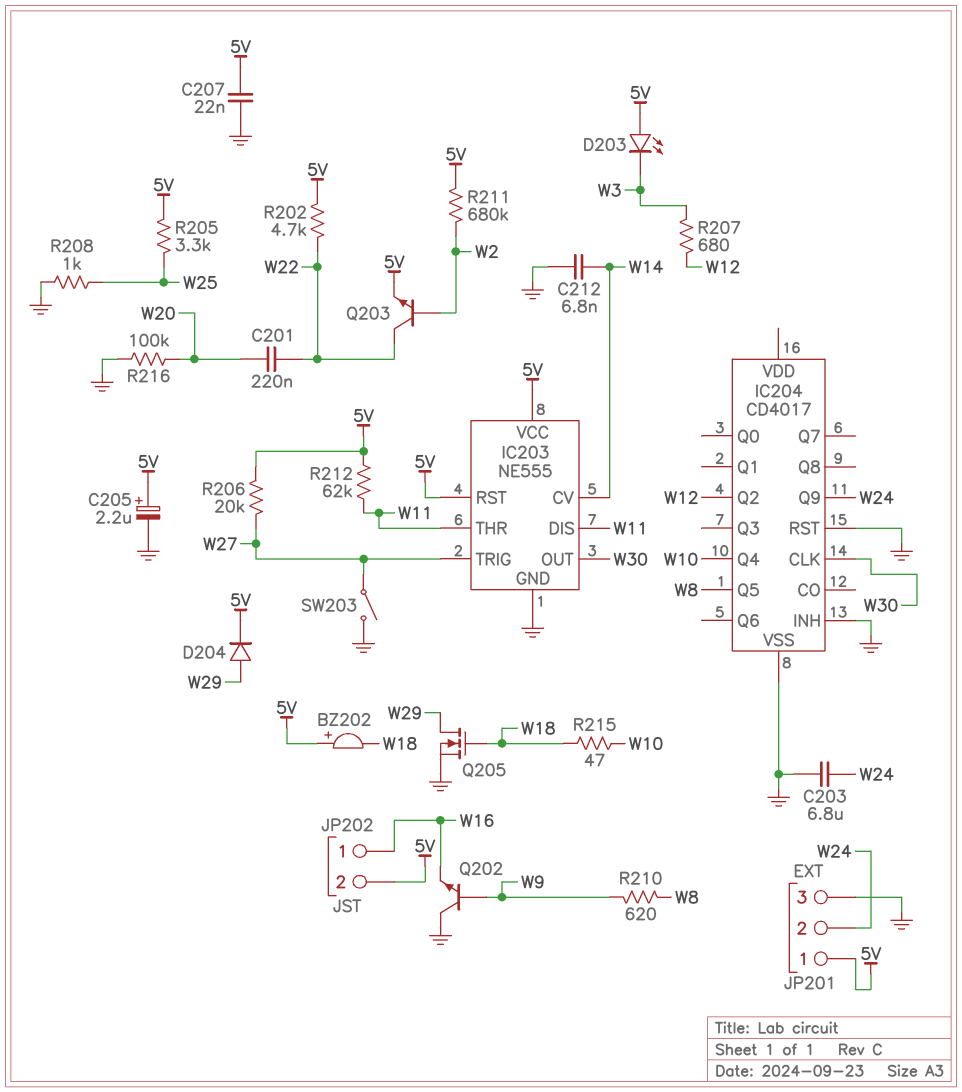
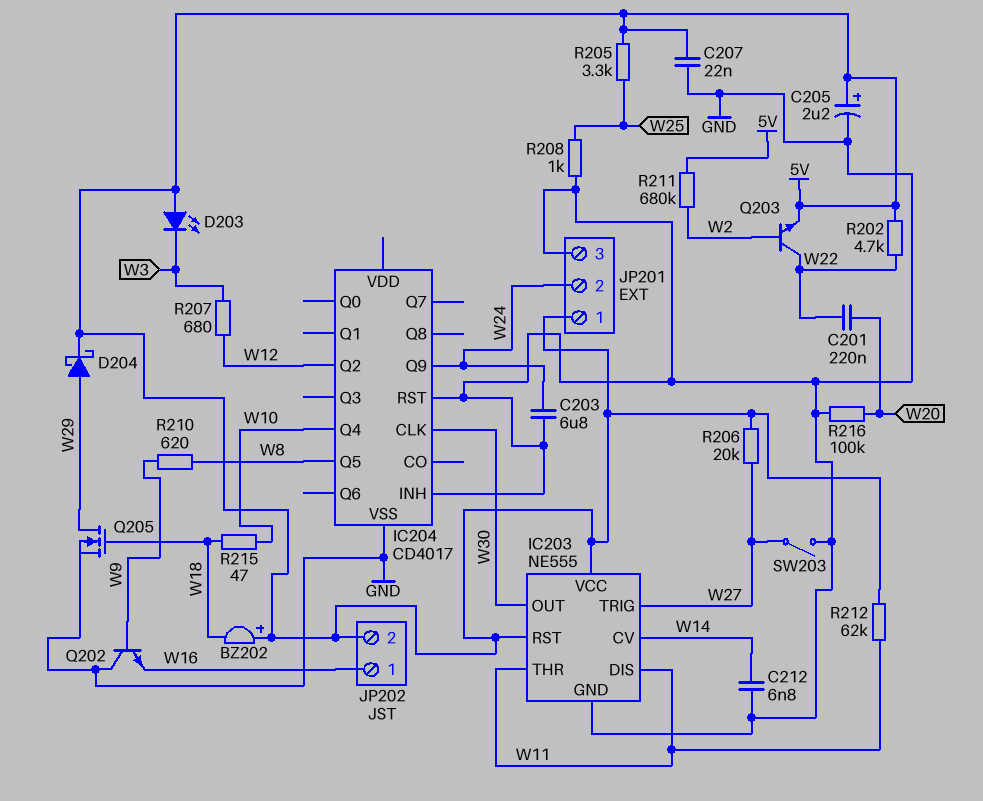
D204: diode (A W29, K 5V) -> schottky (A W29, K 5V)

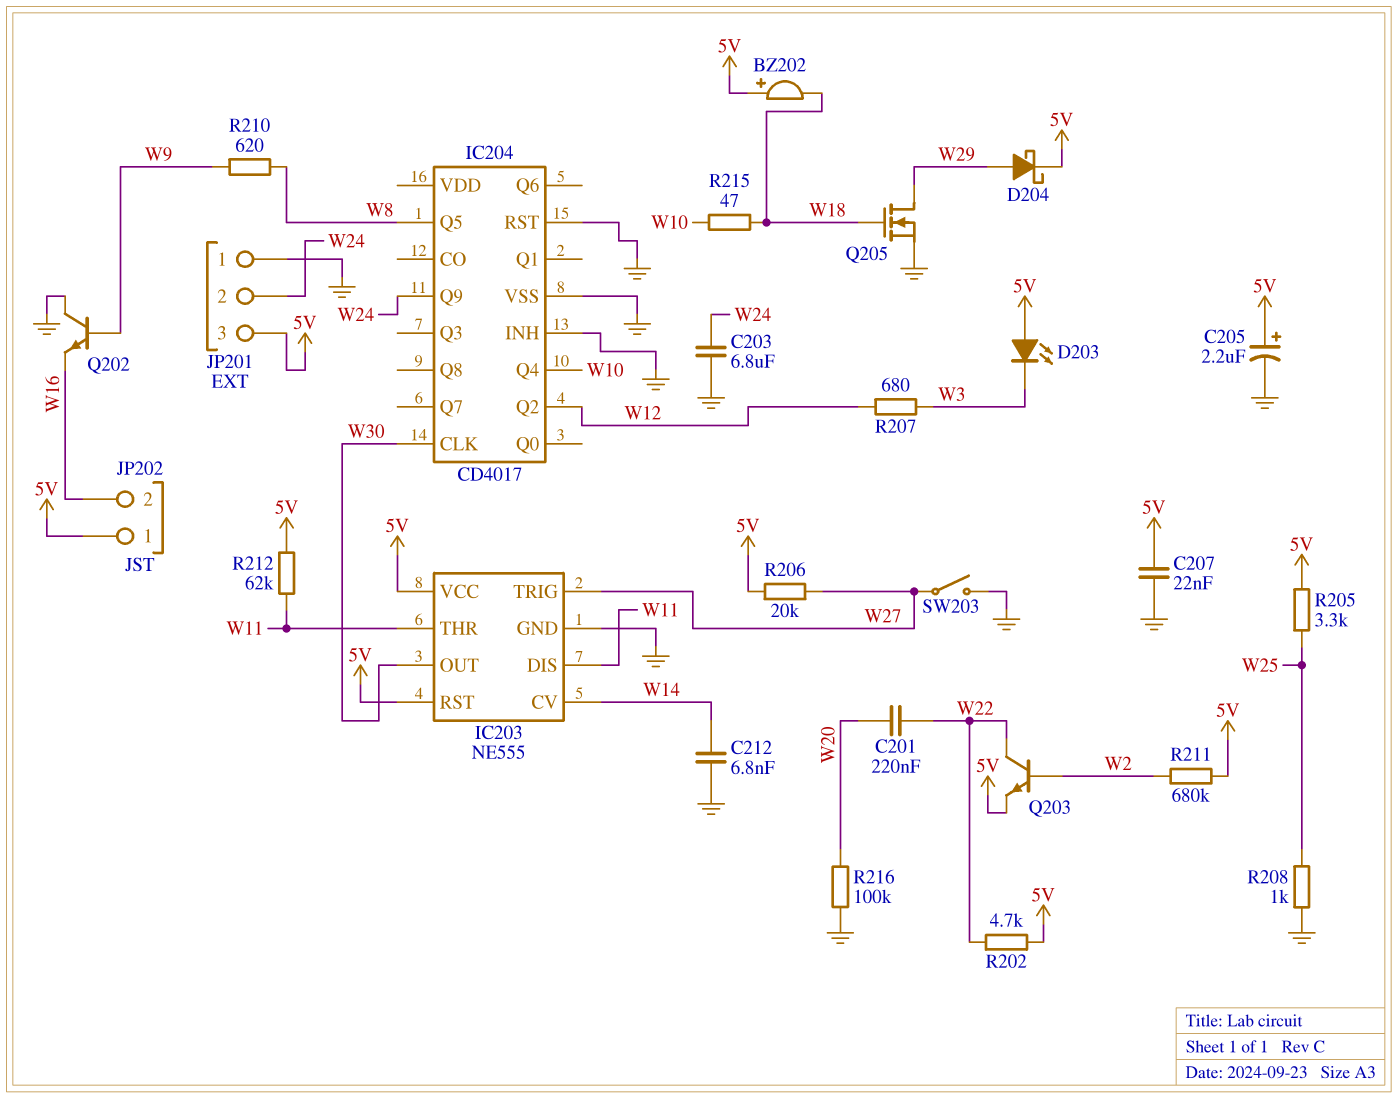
JP201 pin 1: 5V -> GND
JP201 pin 3: GND -> 5V
JP202 pin 1: W16 -> 5V
JP202 pin 2: 5V -> W16

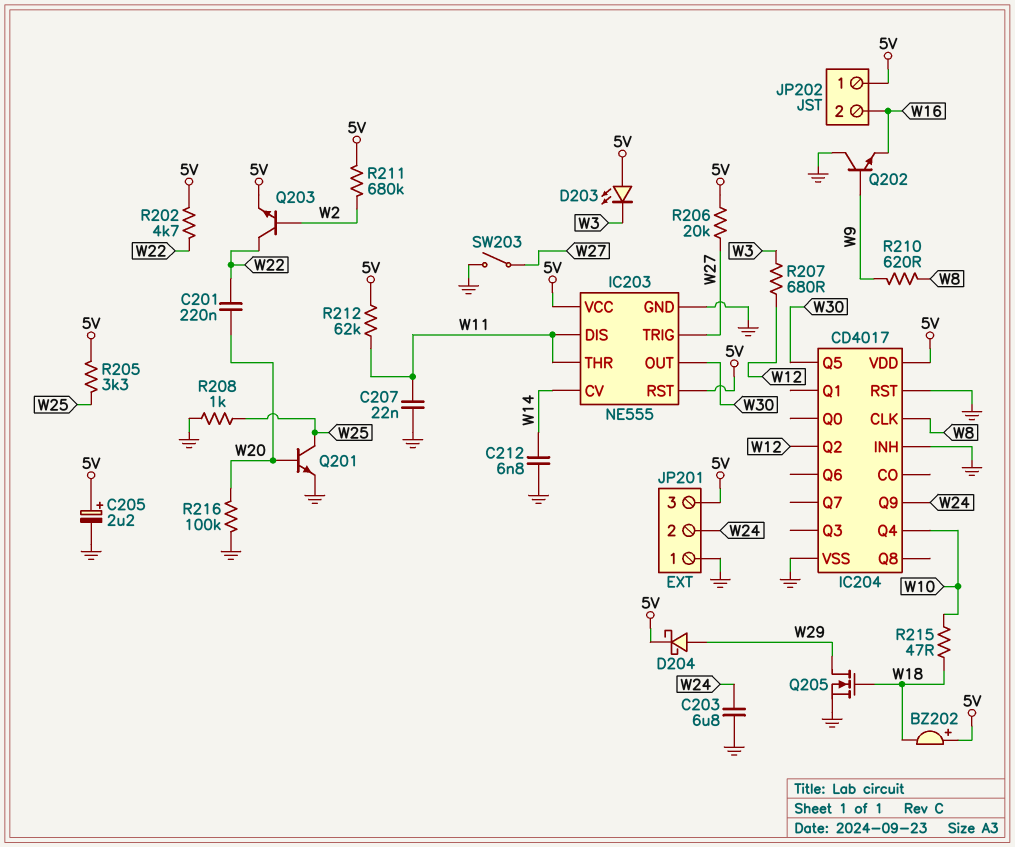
C207: 22nF (5V, GND) -> 22nF (GND, W11)
IC204 pin CLK: W30 -> W8
IC204 pin Q5: W8 -> W30
IC204 pin VDD: none -> 5V
Q201: none -> NPN (B W20, C W25, E GND)

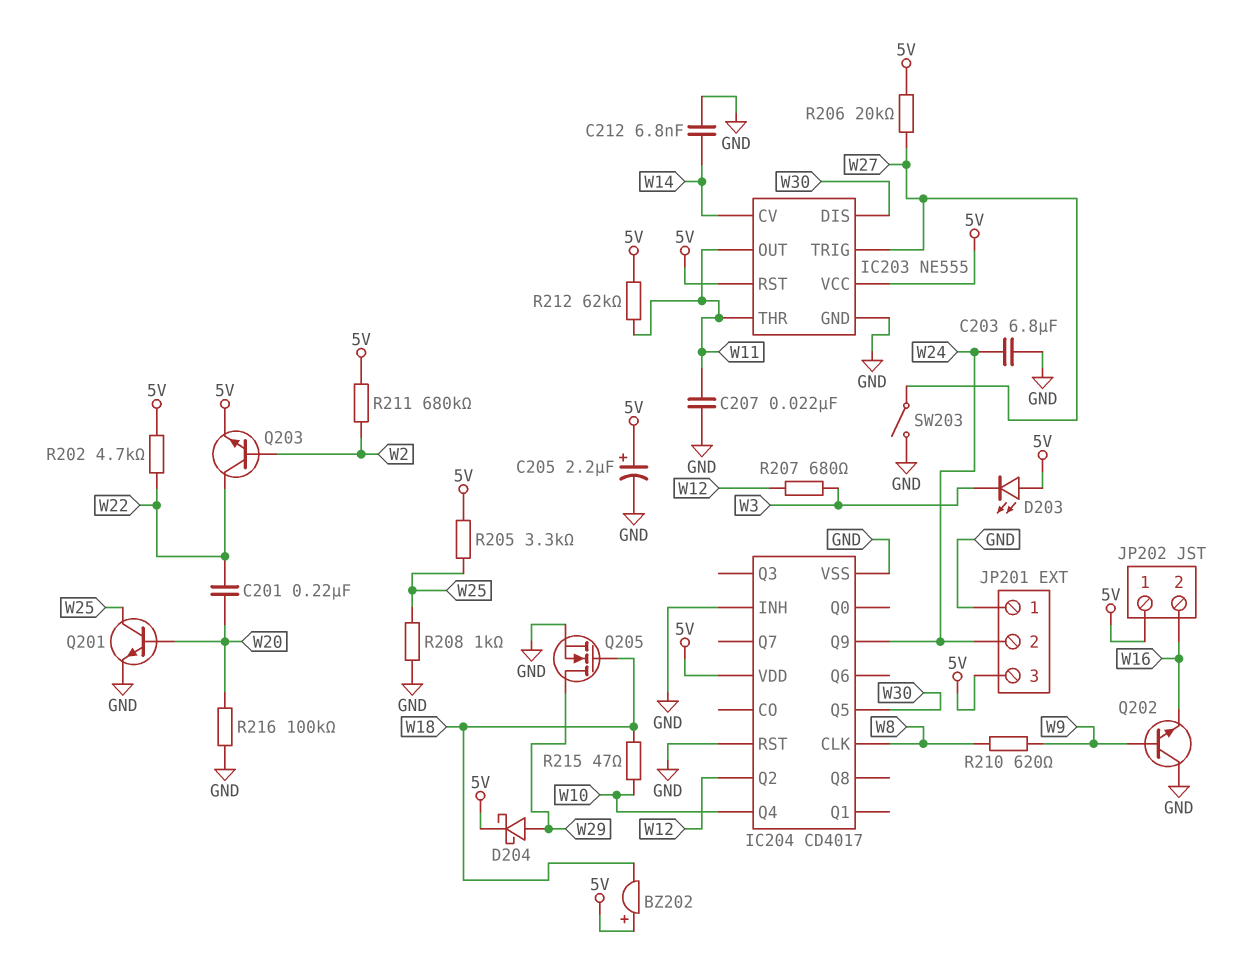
IC203 pin DIS: W11 -> W30
IC203 pin OUT: W30 -> W11

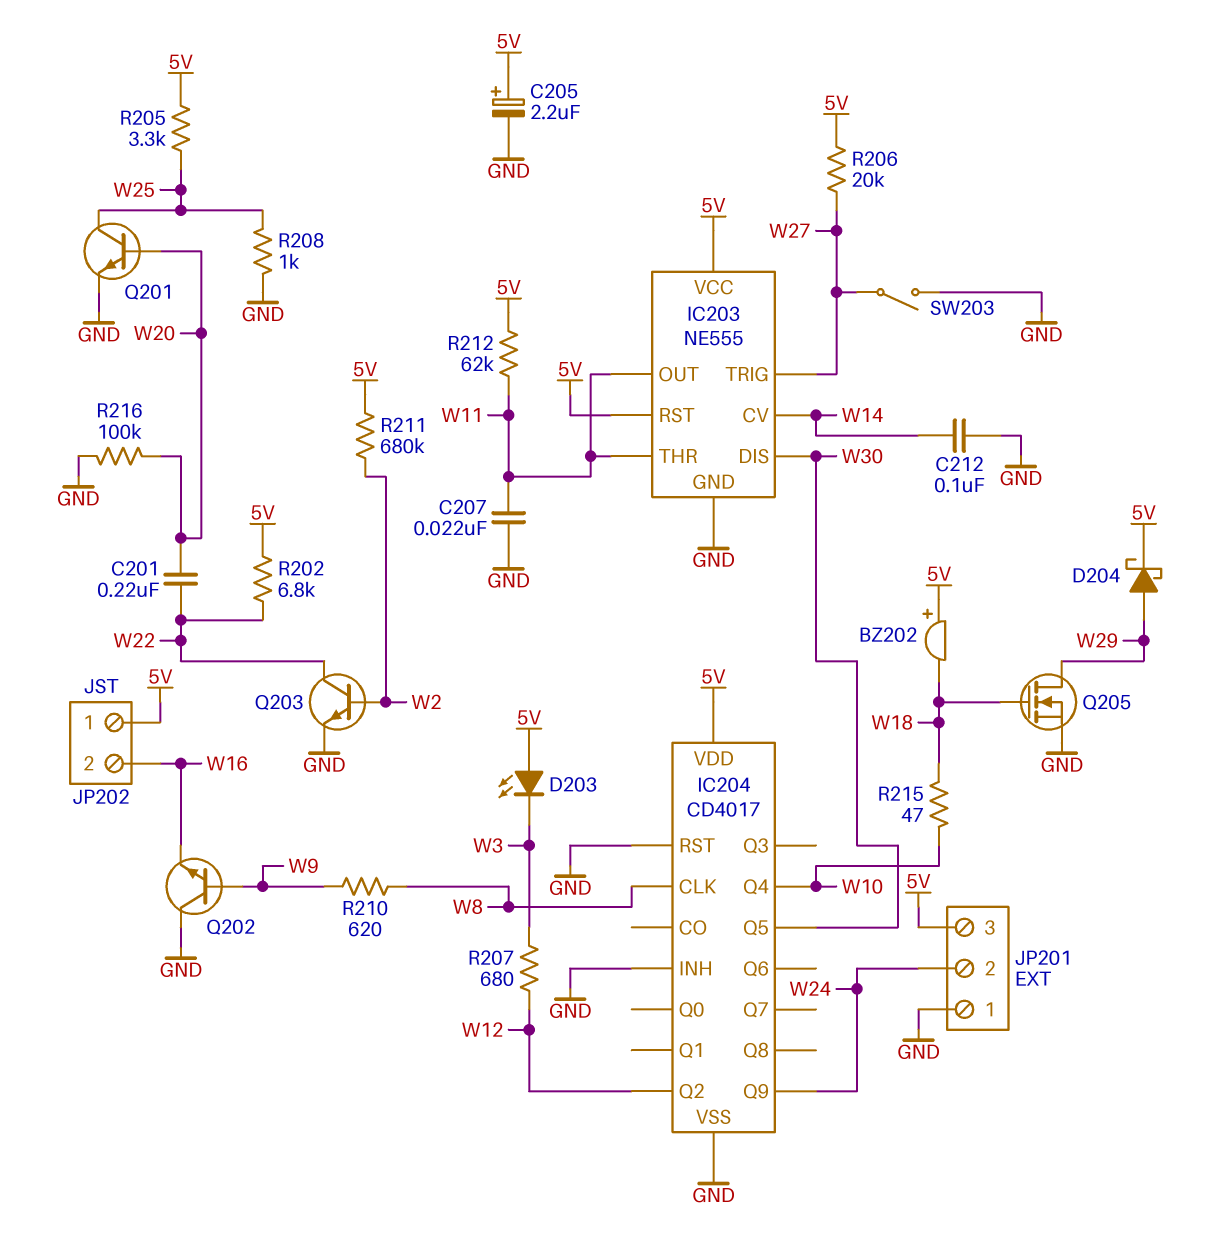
C203: 6.8uF (GND, W24) -> none
C212: 6.8nF (GND, W14) -> 100nF (GND, W14)
Q203: NPN (B W2, C W22, E 5V) -> NPN (B W2, C W22, E GND)
R202: 4.7k (5V, W22) -> 6.8k (5V, W22)

